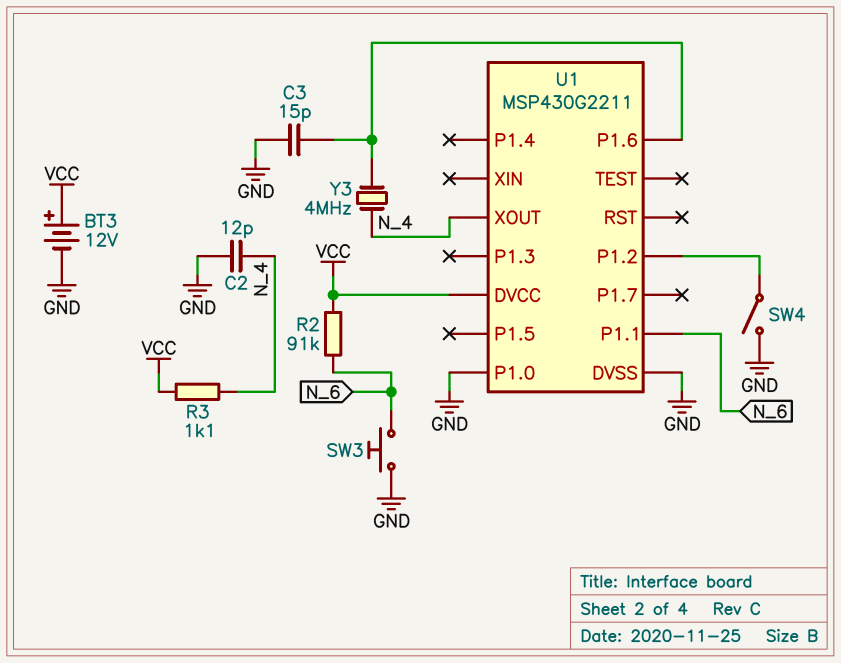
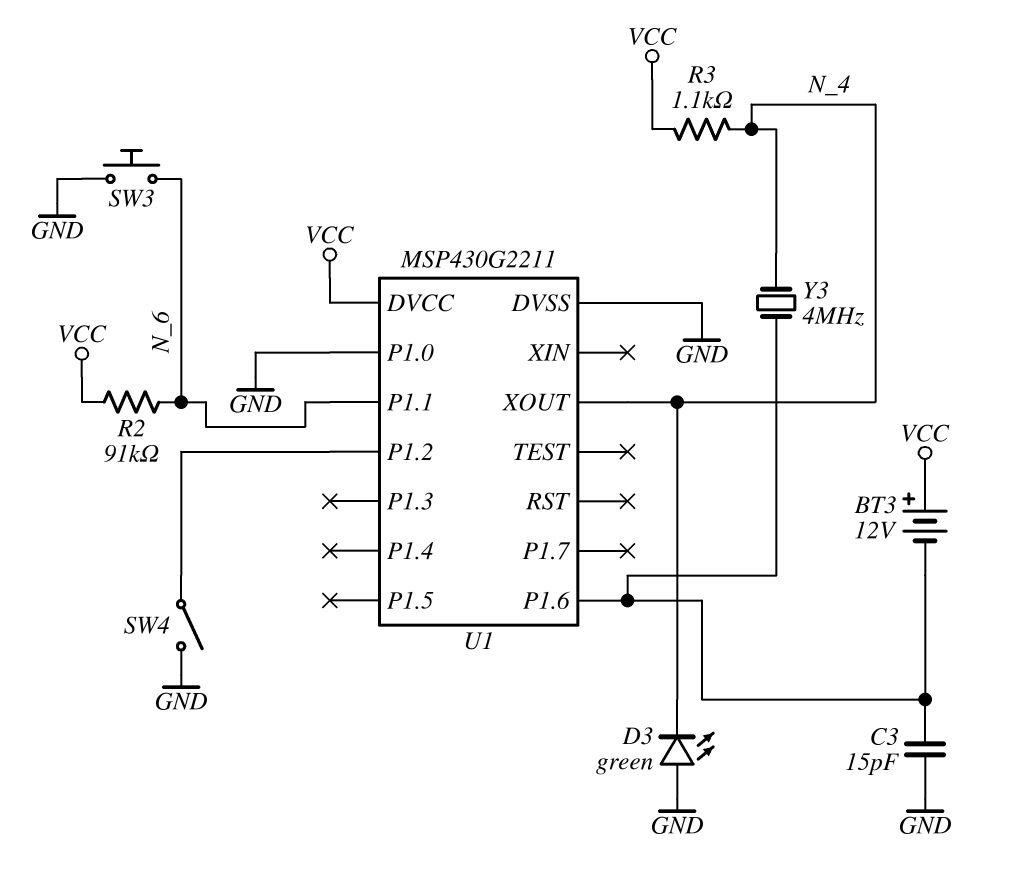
BT3: 12V (plus VCC, minus GND) -> 12V (plus VCC, minus U1/P1.6)
C2: 12pF (GND, N_4) -> none
D3: none -> LED green (A GND, K N_4)

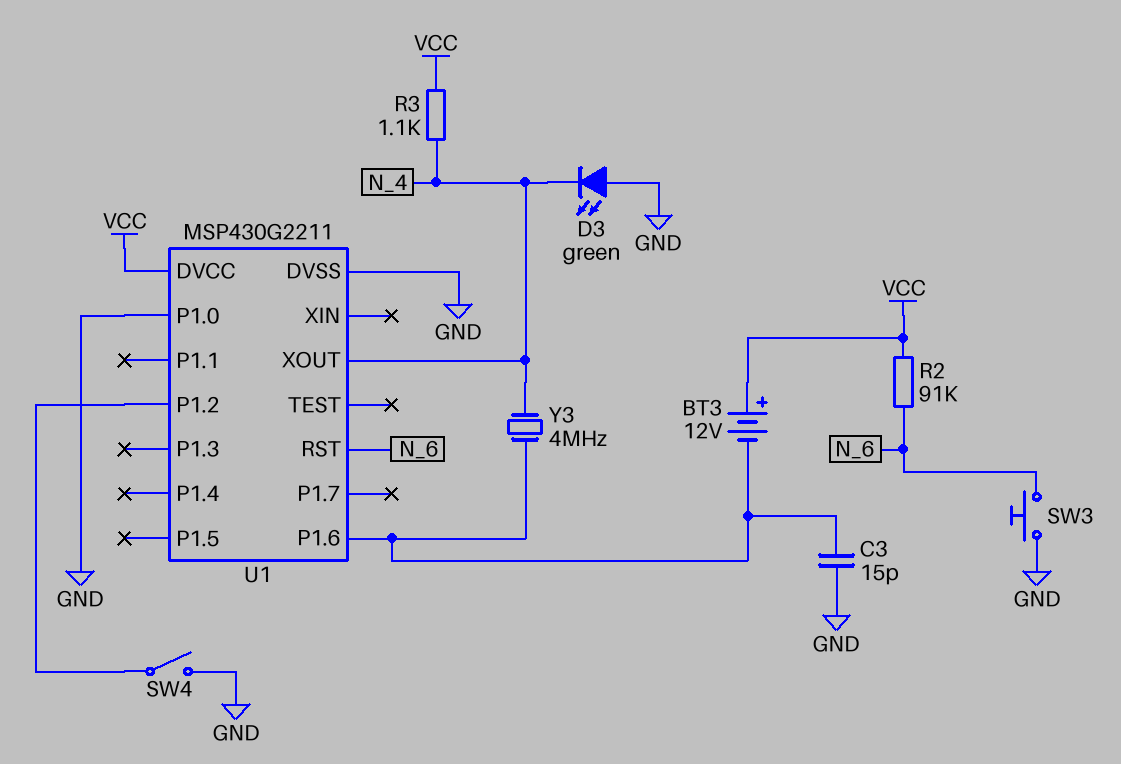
U1 pin P1.1: N_6 -> none
U1 pin RST: none -> N_6

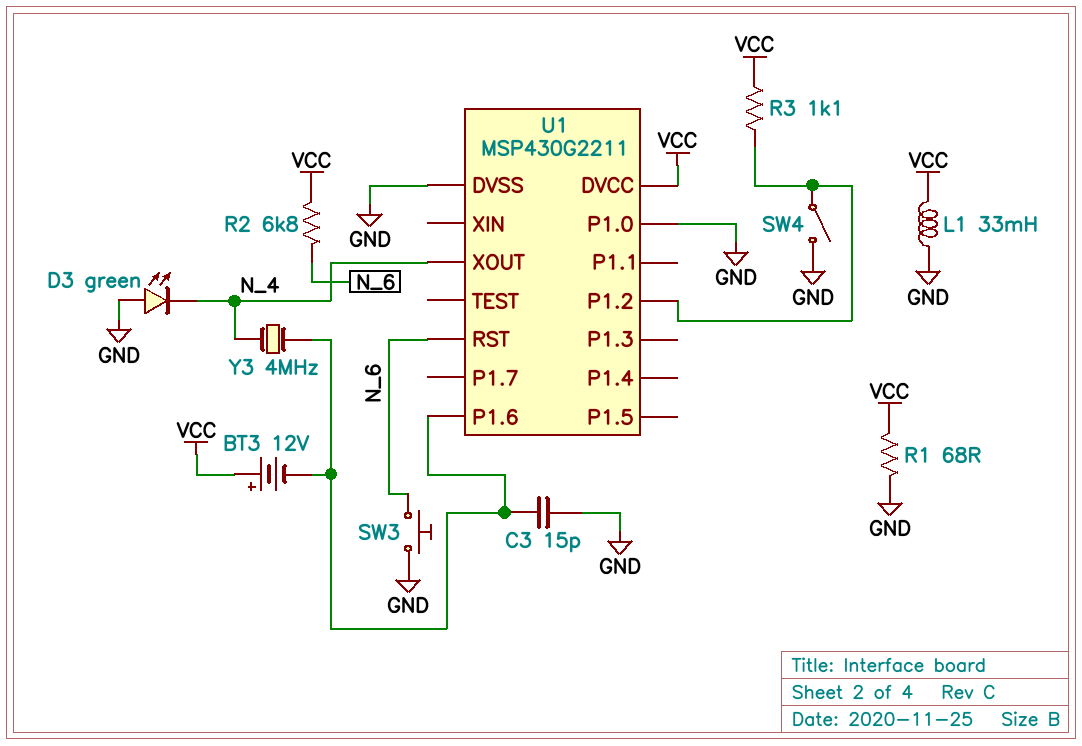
L1: none -> 33mH (GND, VCC)
R1: none -> 68 (GND, VCC)
R2: 91k (N_6, VCC) -> 6.8k (N_6, VCC)
R3: 1.1k (N_4, VCC) -> 1.1k (U1/P1.2, VCC)

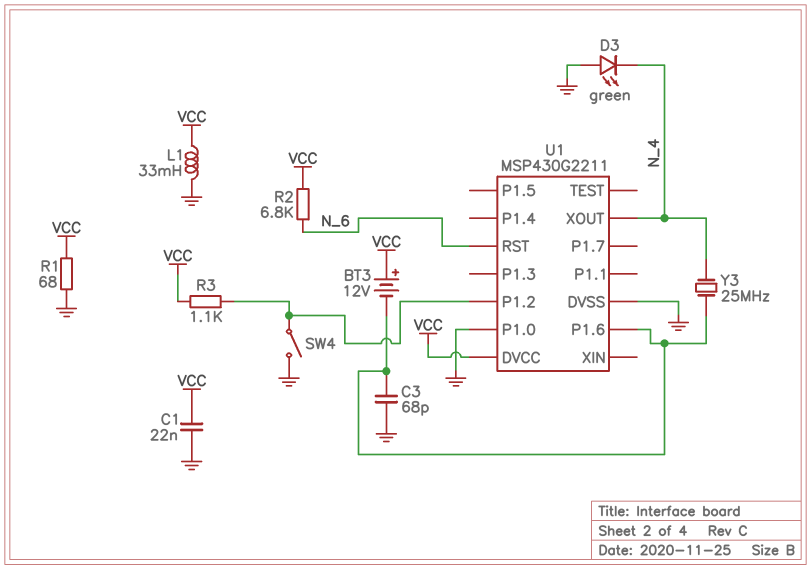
C1: none -> 22nF (GND, VCC)
C3: 15pF (GND, U1/P1.6) -> 68pF (GND, U1/P1.6)
SW3: button (GND, N_6) -> none
Y3: 4MHz (N_4, U1/P1.6) -> 25MHz (N_4, U1/P1.6)

